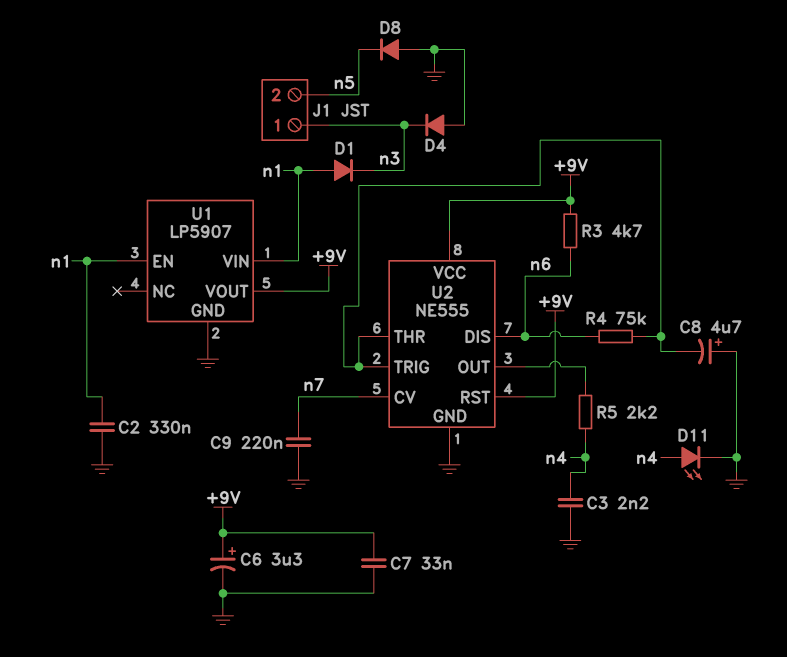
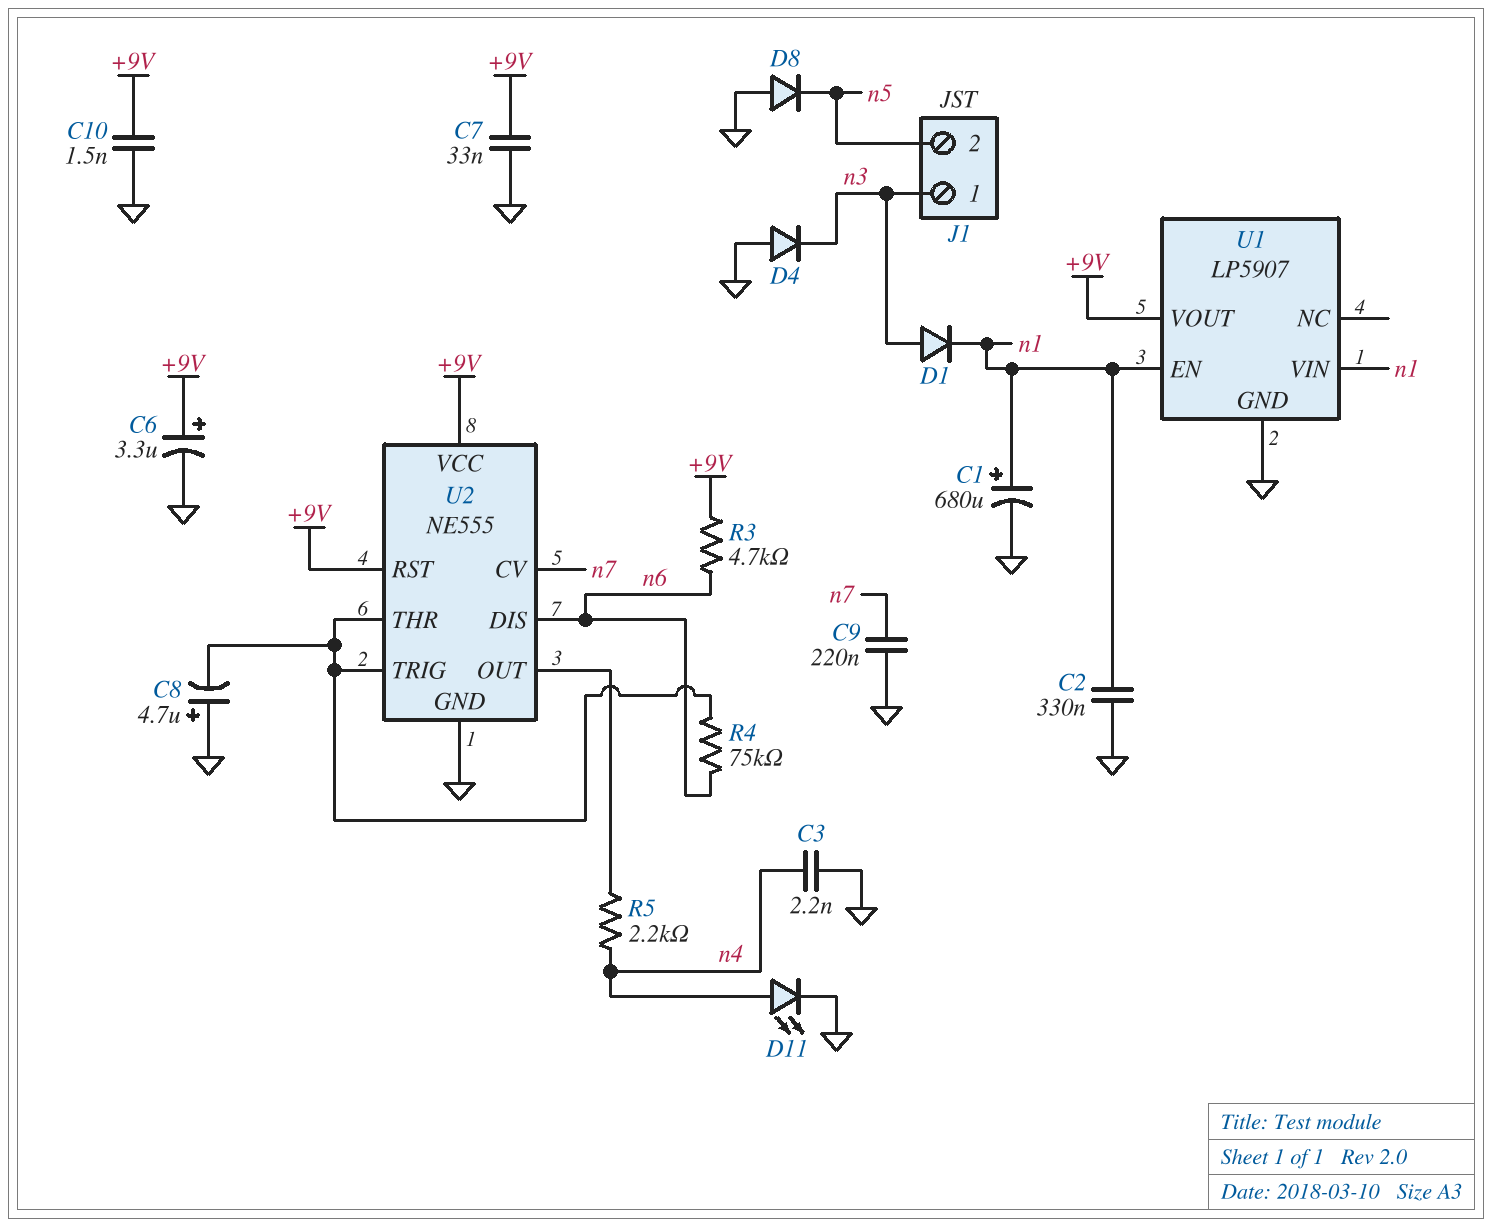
C1: none -> 680uF (plus n1, minus GND)
C10: none -> 1.5nF (+9V, GND)
D1: diode (A n1, K n3) -> diode (A n3, K n1)

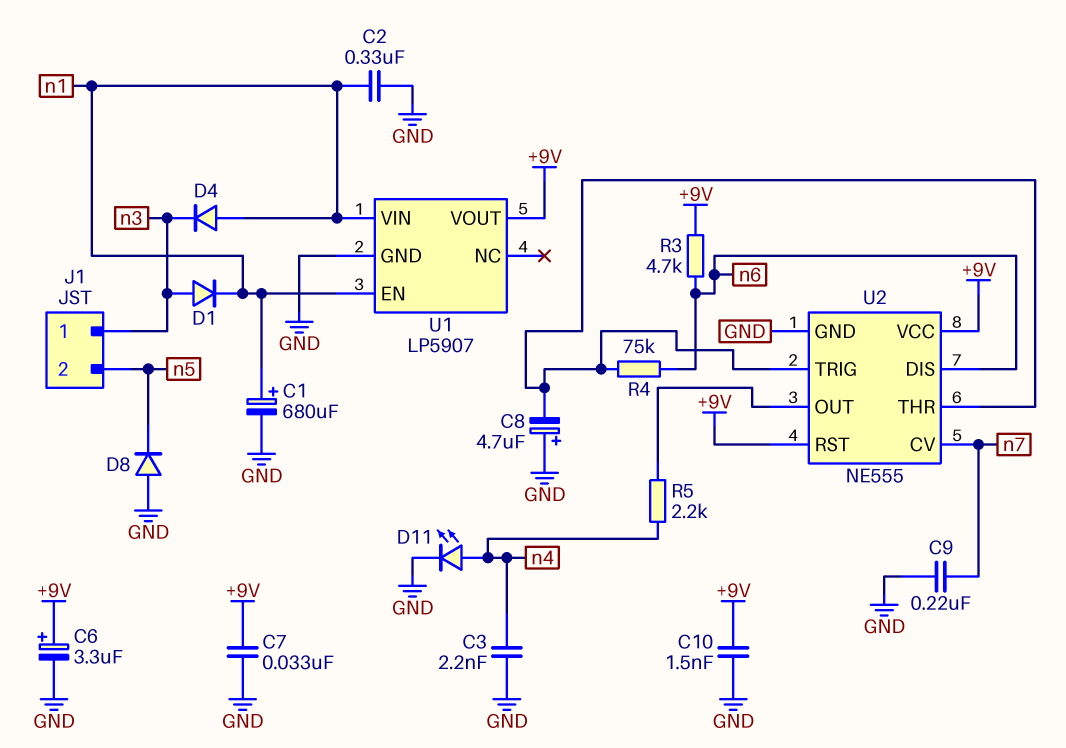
D4: diode (A GND, K n3) -> diode (A n1, K n3)

